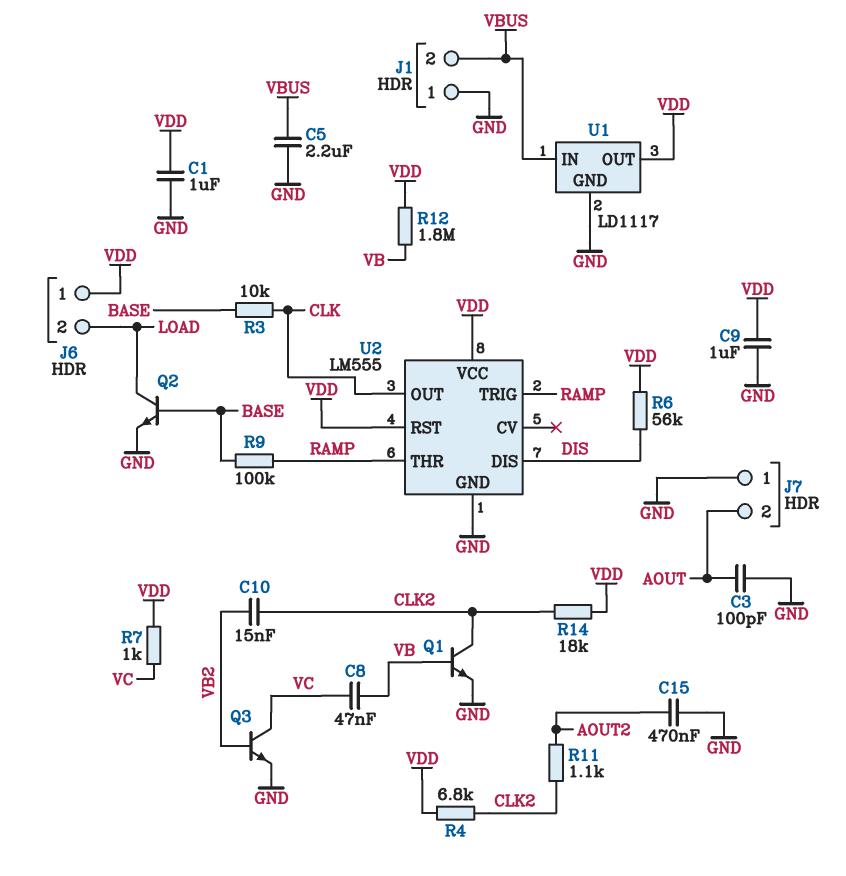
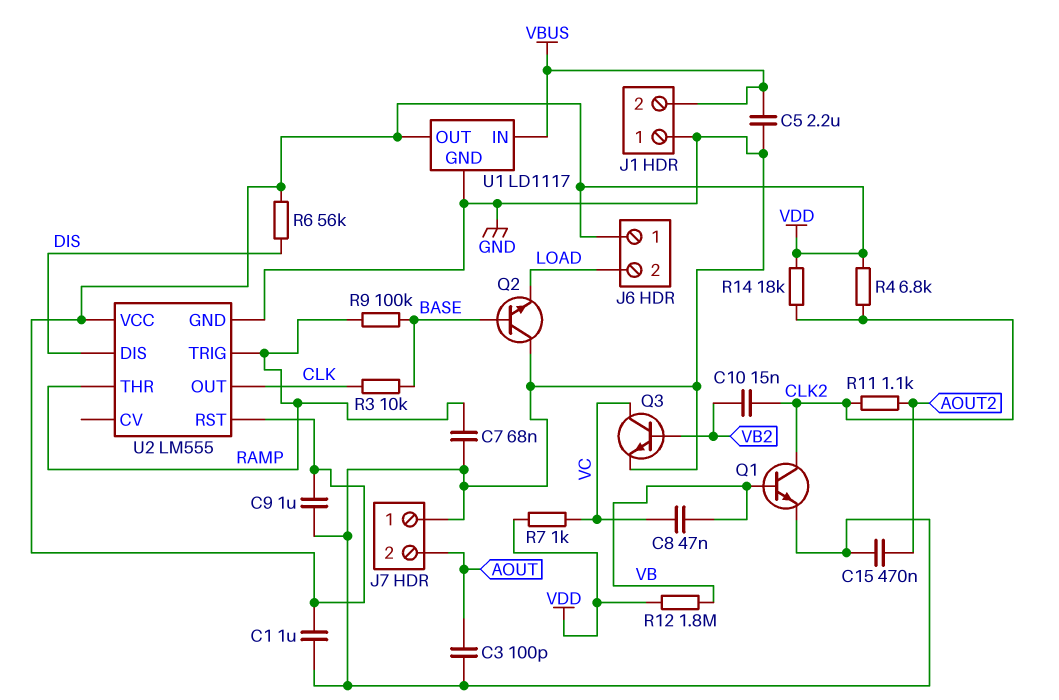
C7: none -> 68nF (GND, RAMP)
Q2: NPN (B BASE, C LOAD, E GND) -> NPN (B BASE, C GND, E LOAD)

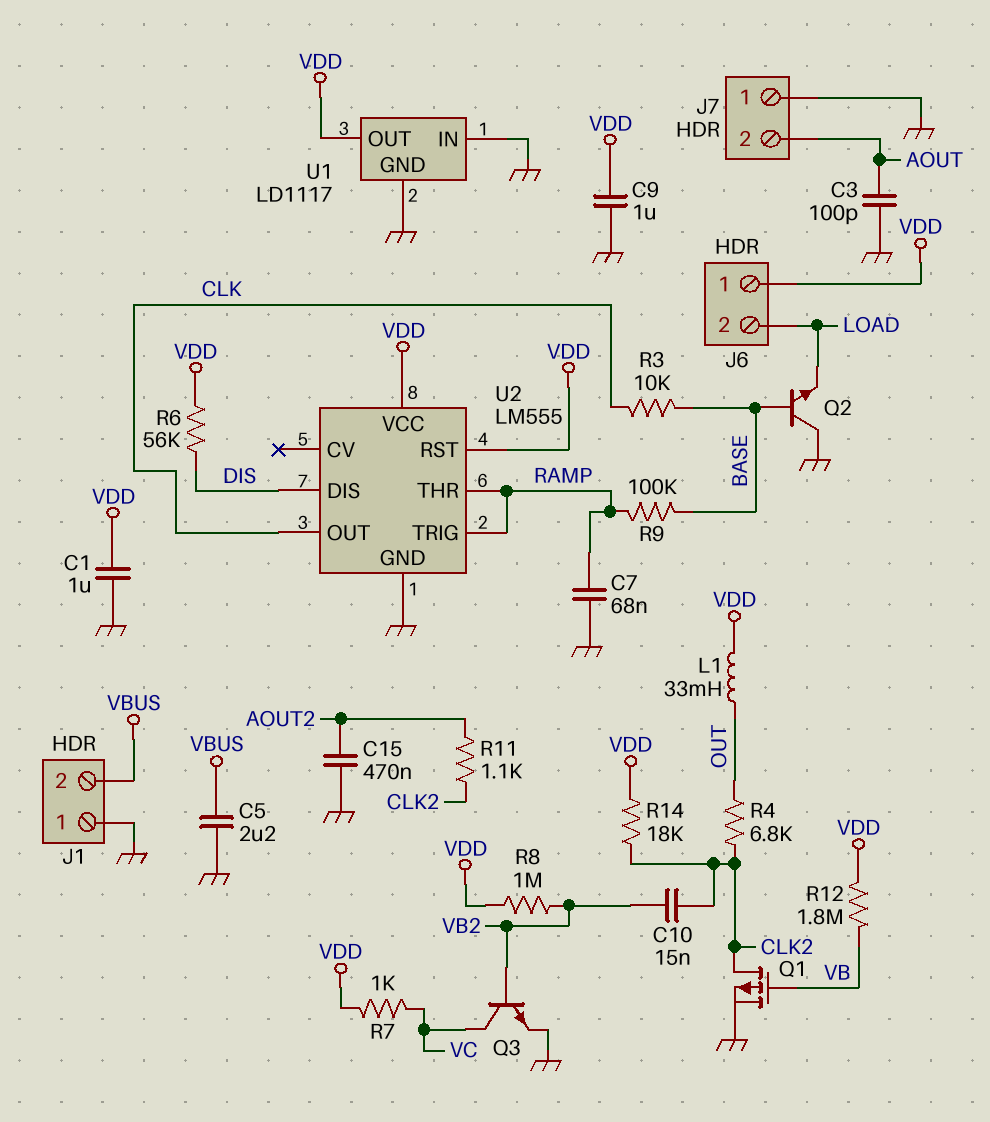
C8: 47nF (VB, VC) -> none
L1: none -> 33mH (OUT, VDD)
Q1: NPN (B VB, C CLK2, E GND) -> PMOS (G VB, D CLK2, S GND)
R4: 6.8k (CLK2, VDD) -> 6.8k (CLK2, OUT)
R8: none -> 1M (VB2, VDD)
U1 pin IN: VBUS -> GND

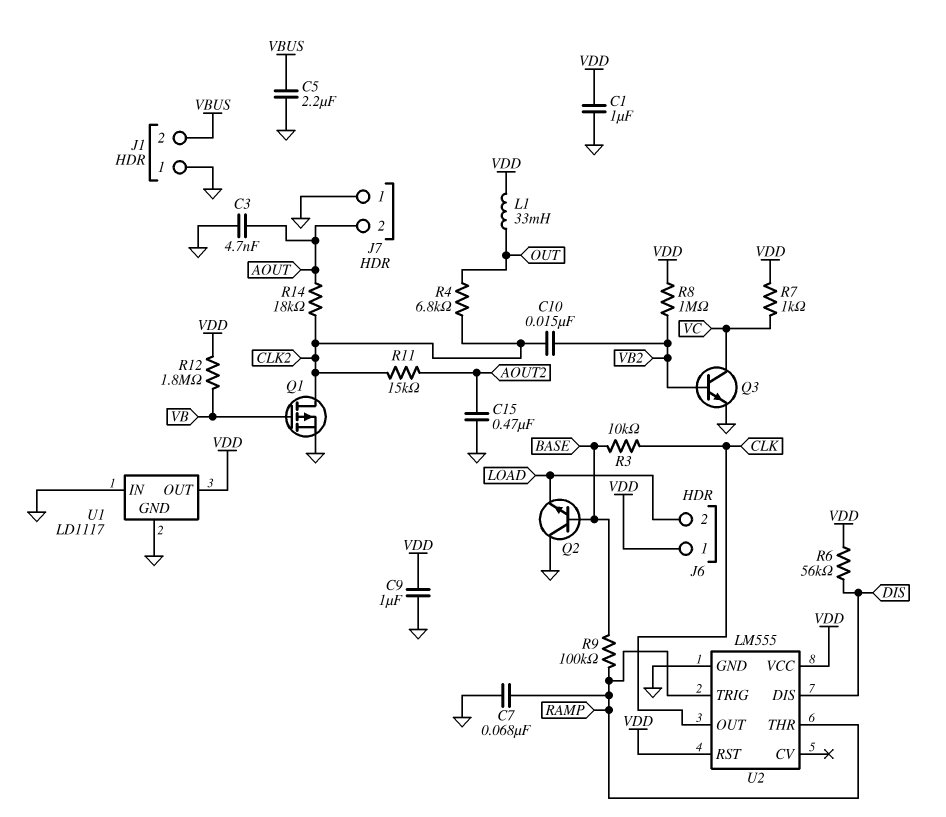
C3: 100pF (AOUT, GND) -> 4.7nF (AOUT, GND)
R11: 1.1k (AOUT2, CLK2) -> 15k (AOUT2, CLK2)
R14: 18k (CLK2, VDD) -> 18k (AOUT, CLK2)

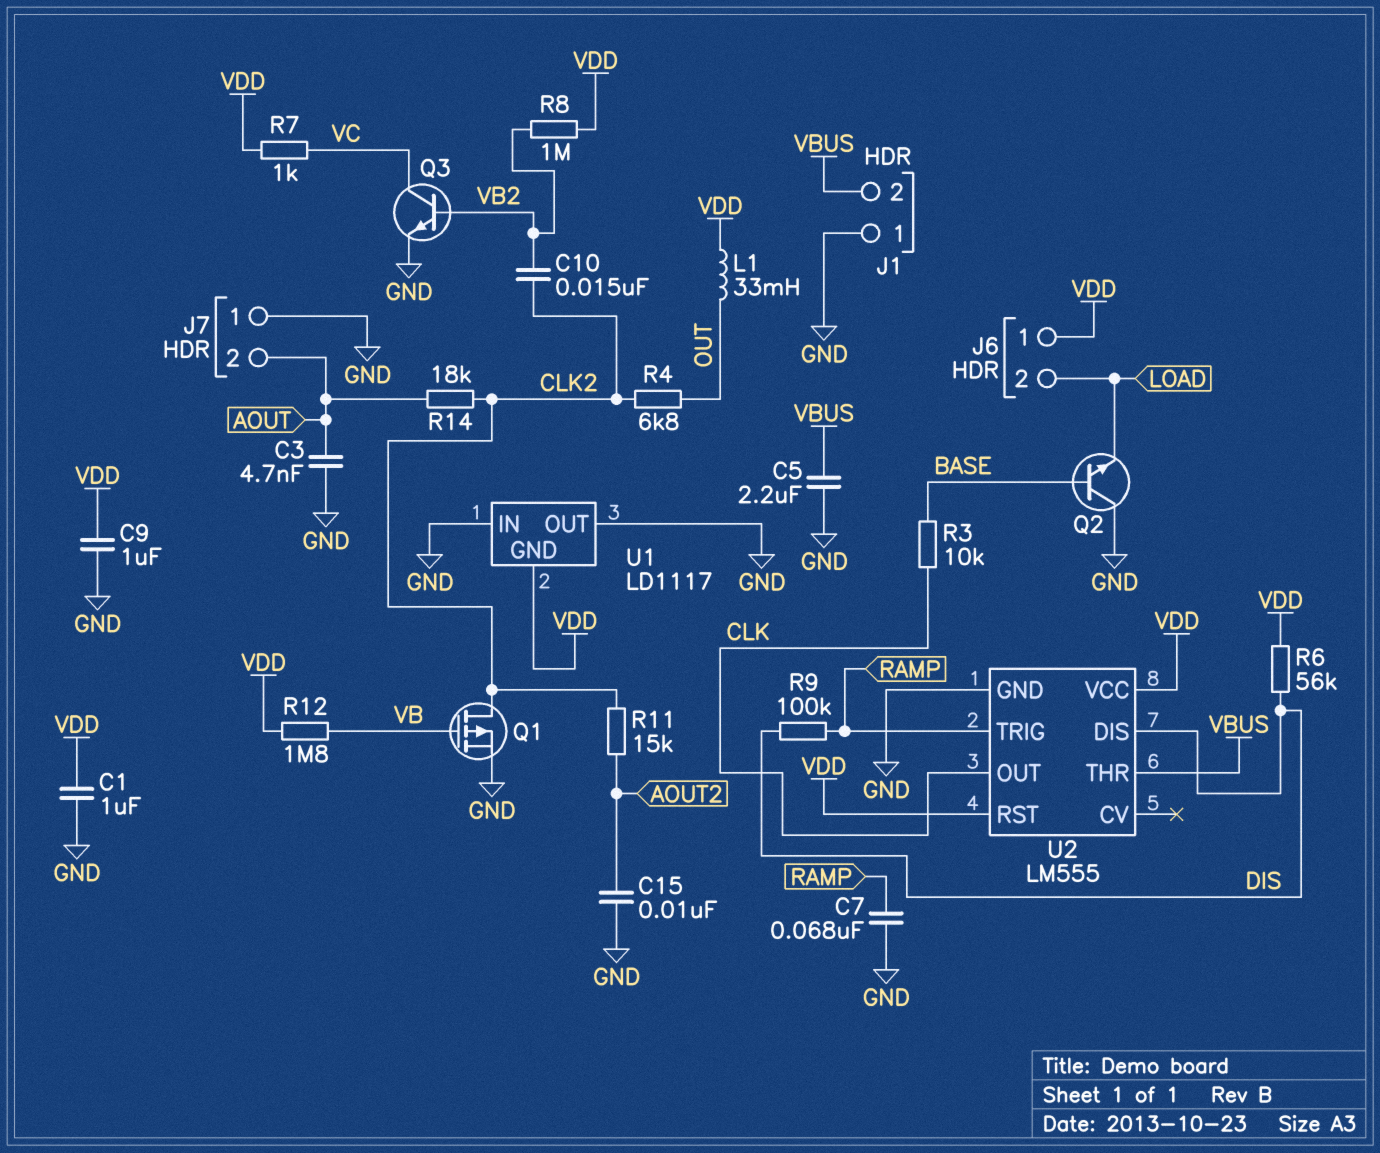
C15: 470nF (AOUT2, GND) -> 10nF (AOUT2, GND)
R9: 100k (BASE, RAMP) -> 100k (DIS, RAMP)
U1 pin GND: GND -> VDD
U1 pin OUT: VDD -> GND
U2 pin THR: RAMP -> VBUS

